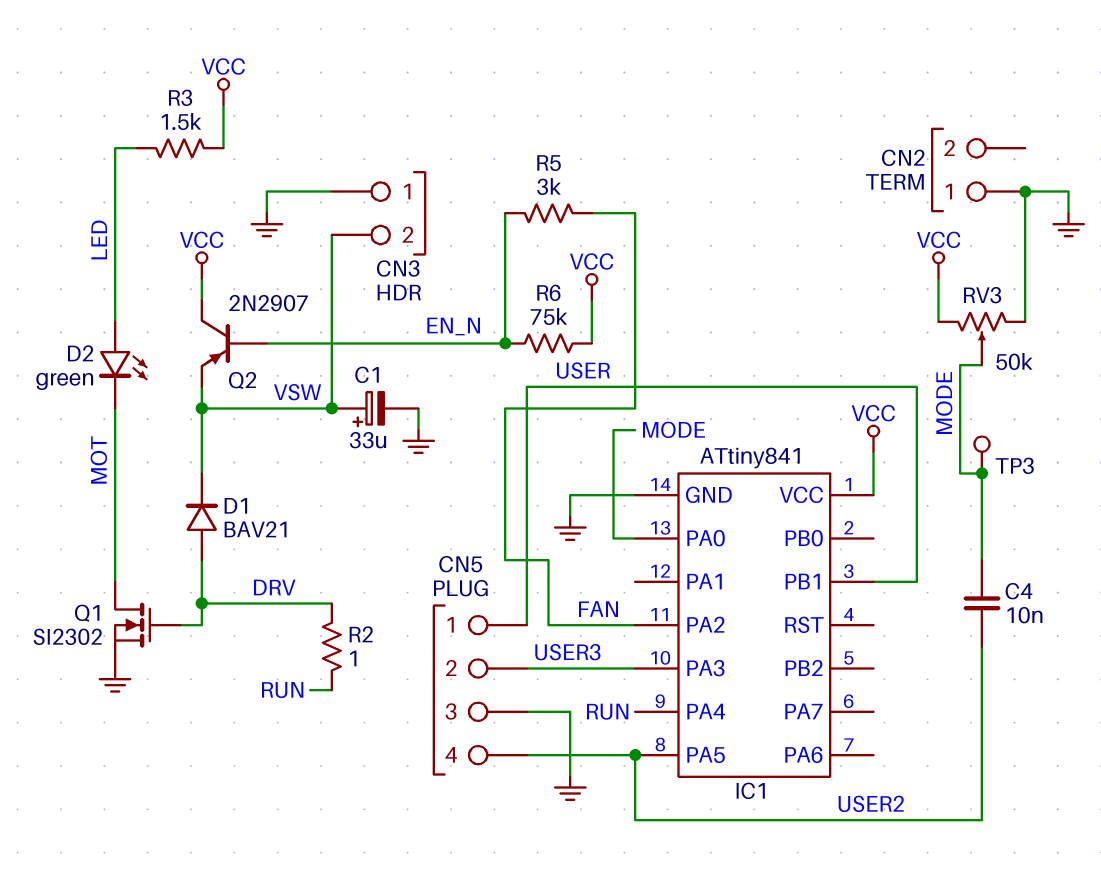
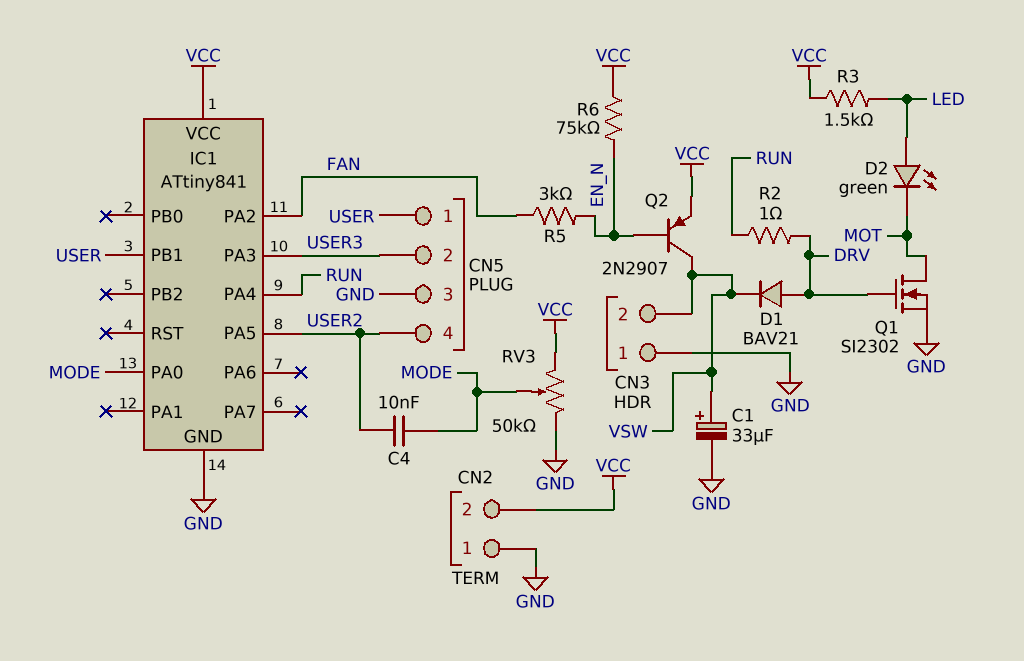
CN2 pin 2: none -> VCC
Q2: PNP 2N2907 (B EN_N, C VCC, E VSW) -> PNP 2N2907 (B EN_N, C VSW, E VCC)
TP3: test point (MODE) -> none

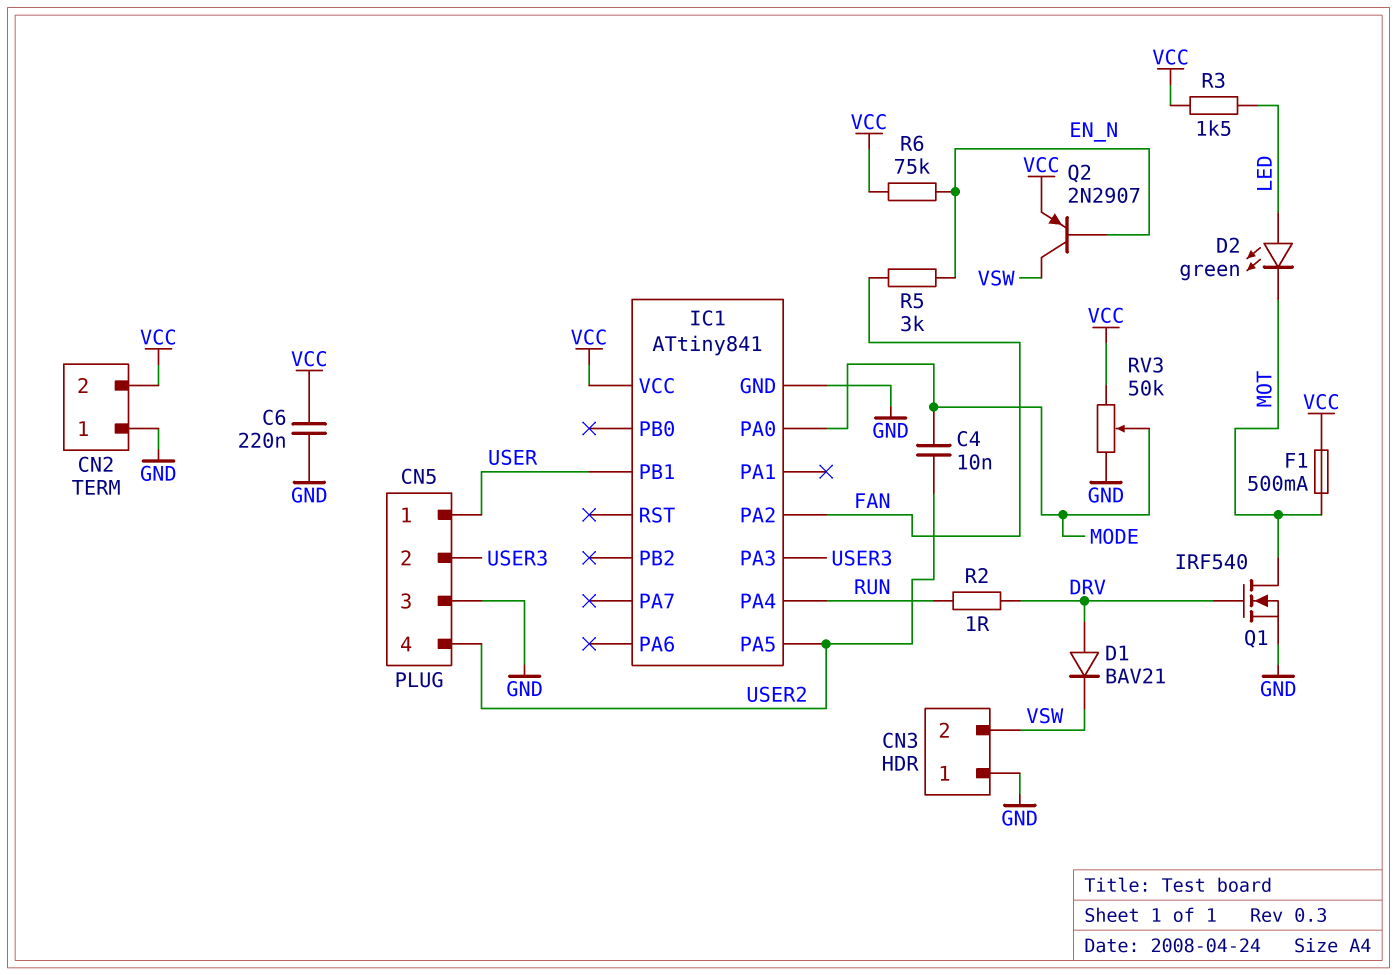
C1: 33uF (plus VSW, minus GND) -> none
C6: none -> 220nF (GND, VCC)
F1: none -> 500mA (MOT, VCC)
Q1: NMOS SI2302 (G DRV, D MOT, S GND) -> NMOS IRF540 (G DRV, D MOT, S GND)

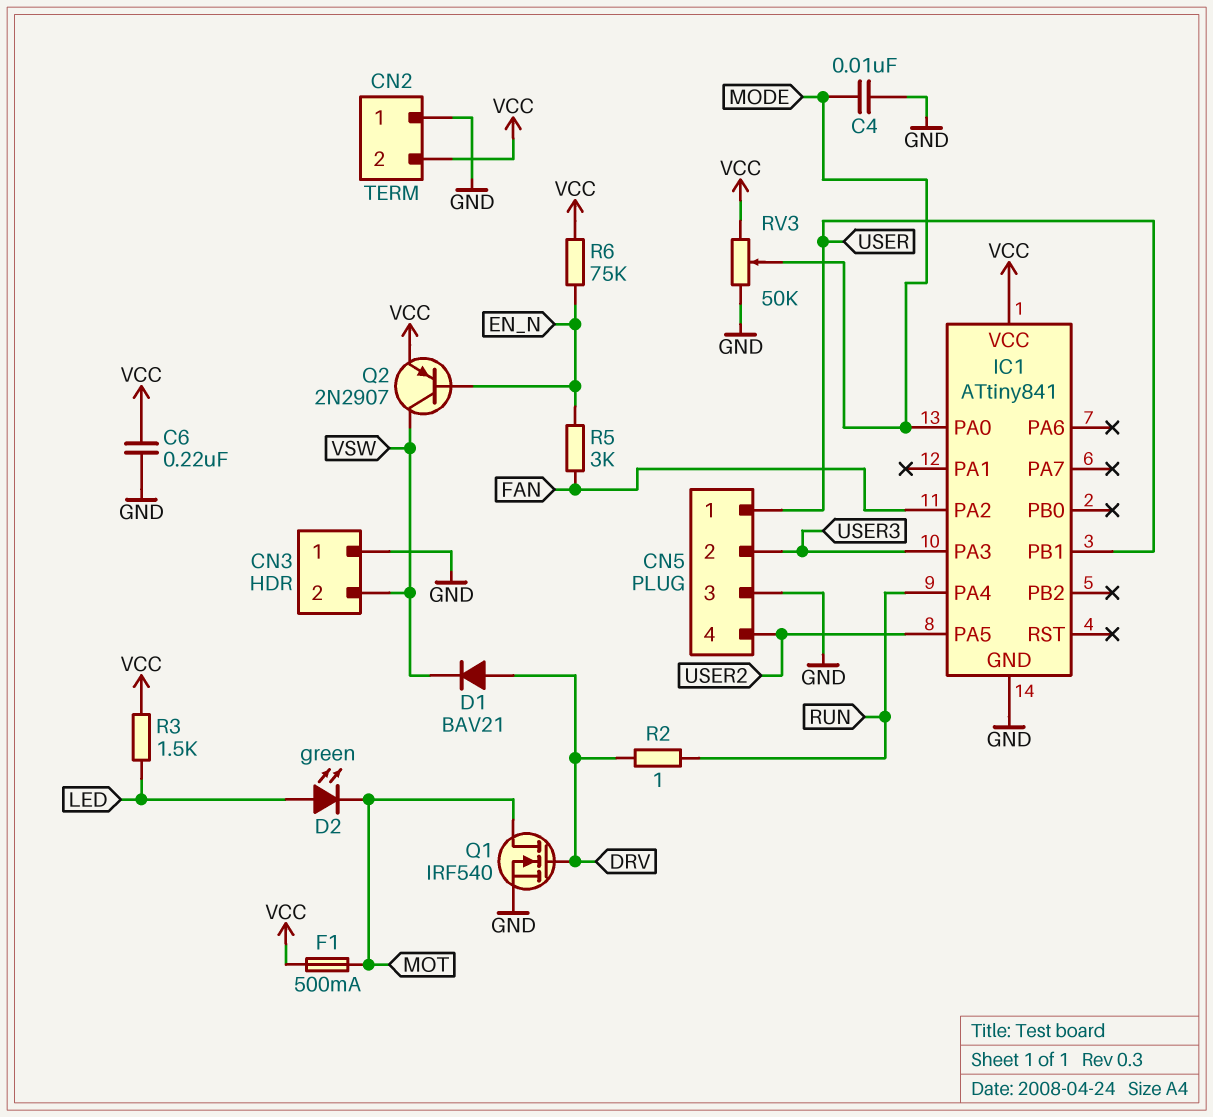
C4: 10nF (MODE, USER2) -> 10nF (GND, MODE)

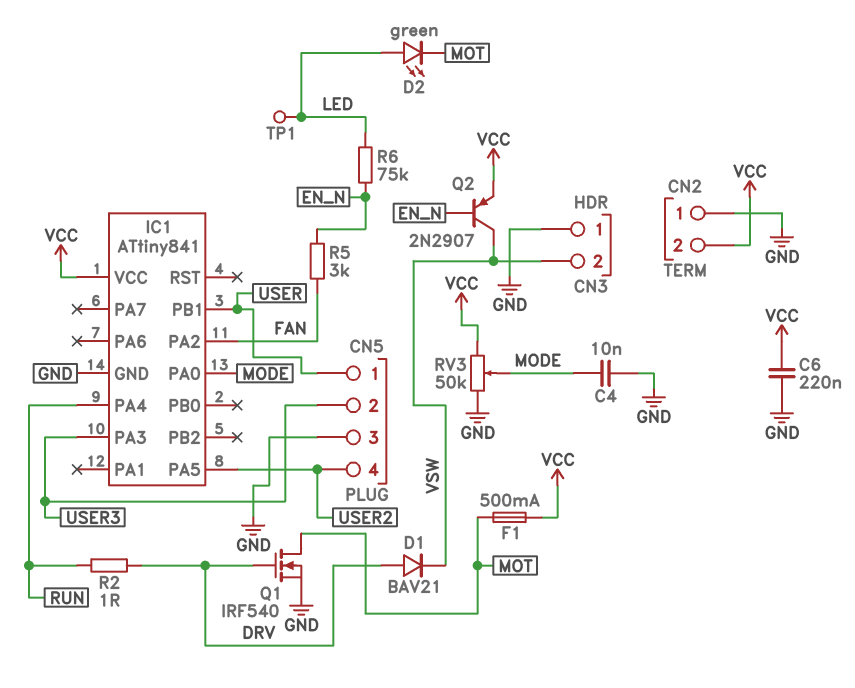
R3: 1.5k (LED, VCC) -> none
R6: 75k (EN_N, VCC) -> 75k (EN_N, LED)
TP1: none -> test point (LED)

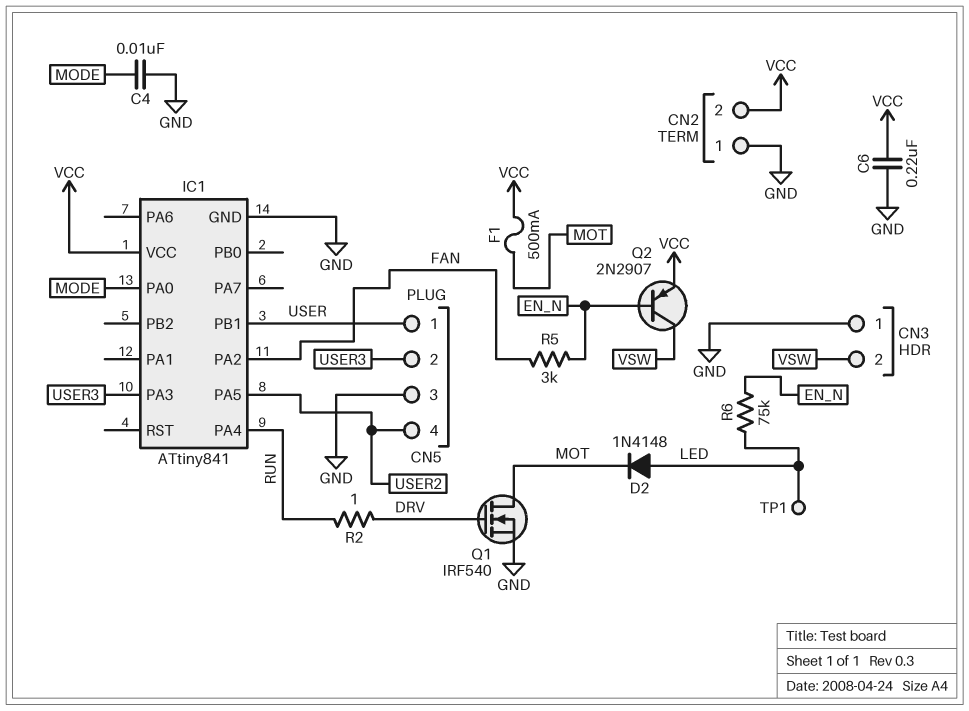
D1: diode BAV21 (A DRV, K VSW) -> none
D2: LED green (A LED, K MOT) -> diode 1N4148 (A LED, K MOT)
RV3: 50k (GND, VCC, wiper MODE) -> none

